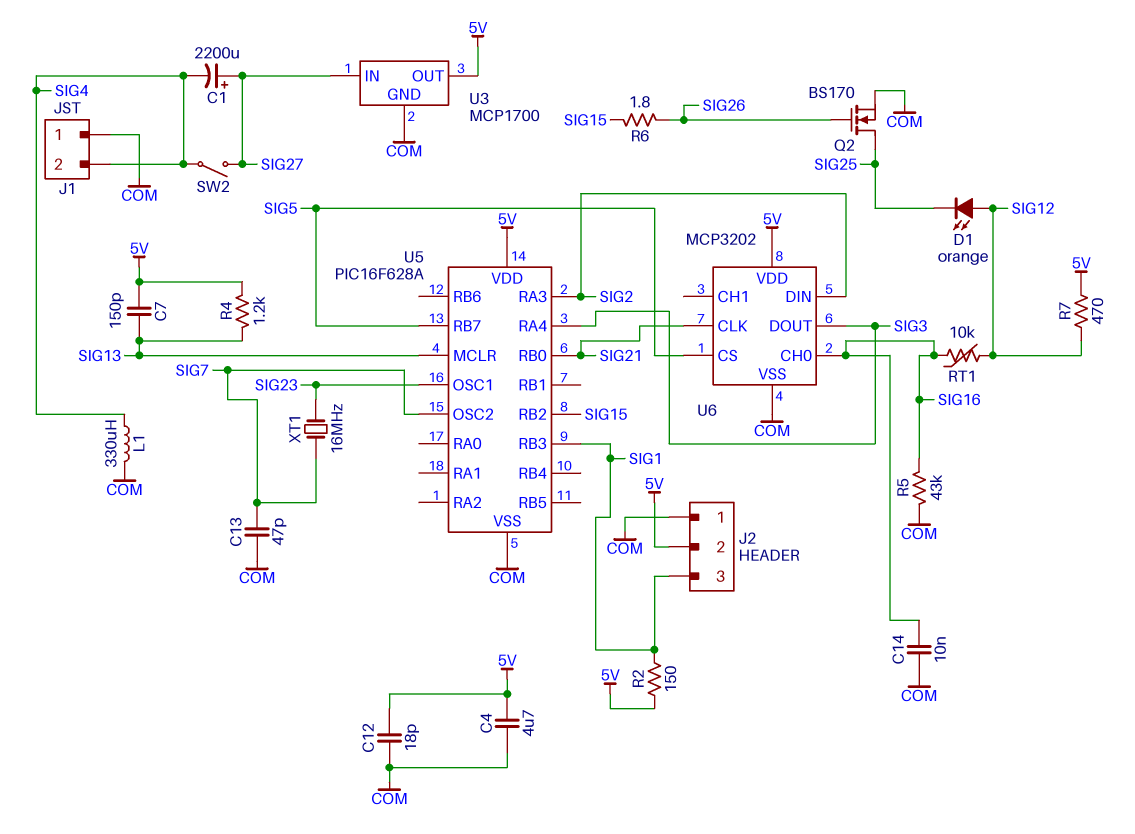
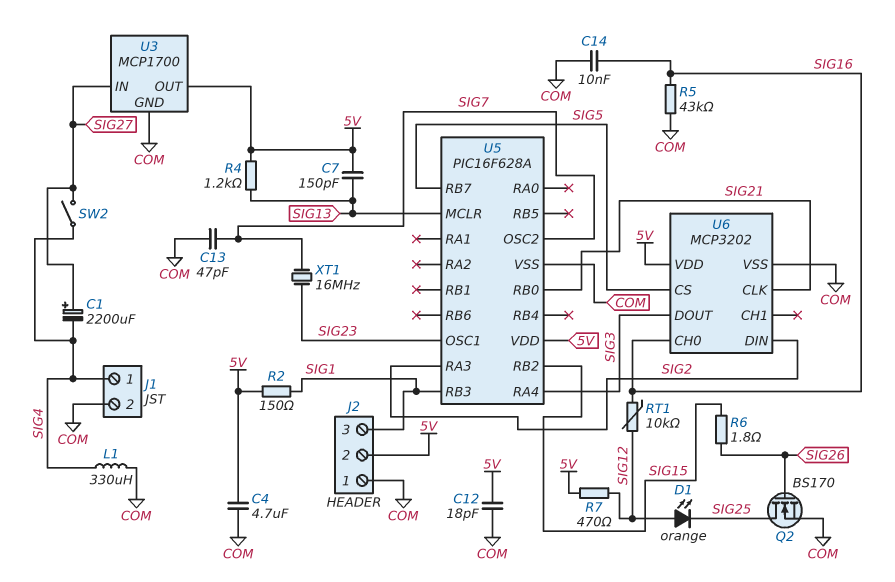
J1 pin 1: COM -> SIG4
J1 pin 2: SIG4 -> COM

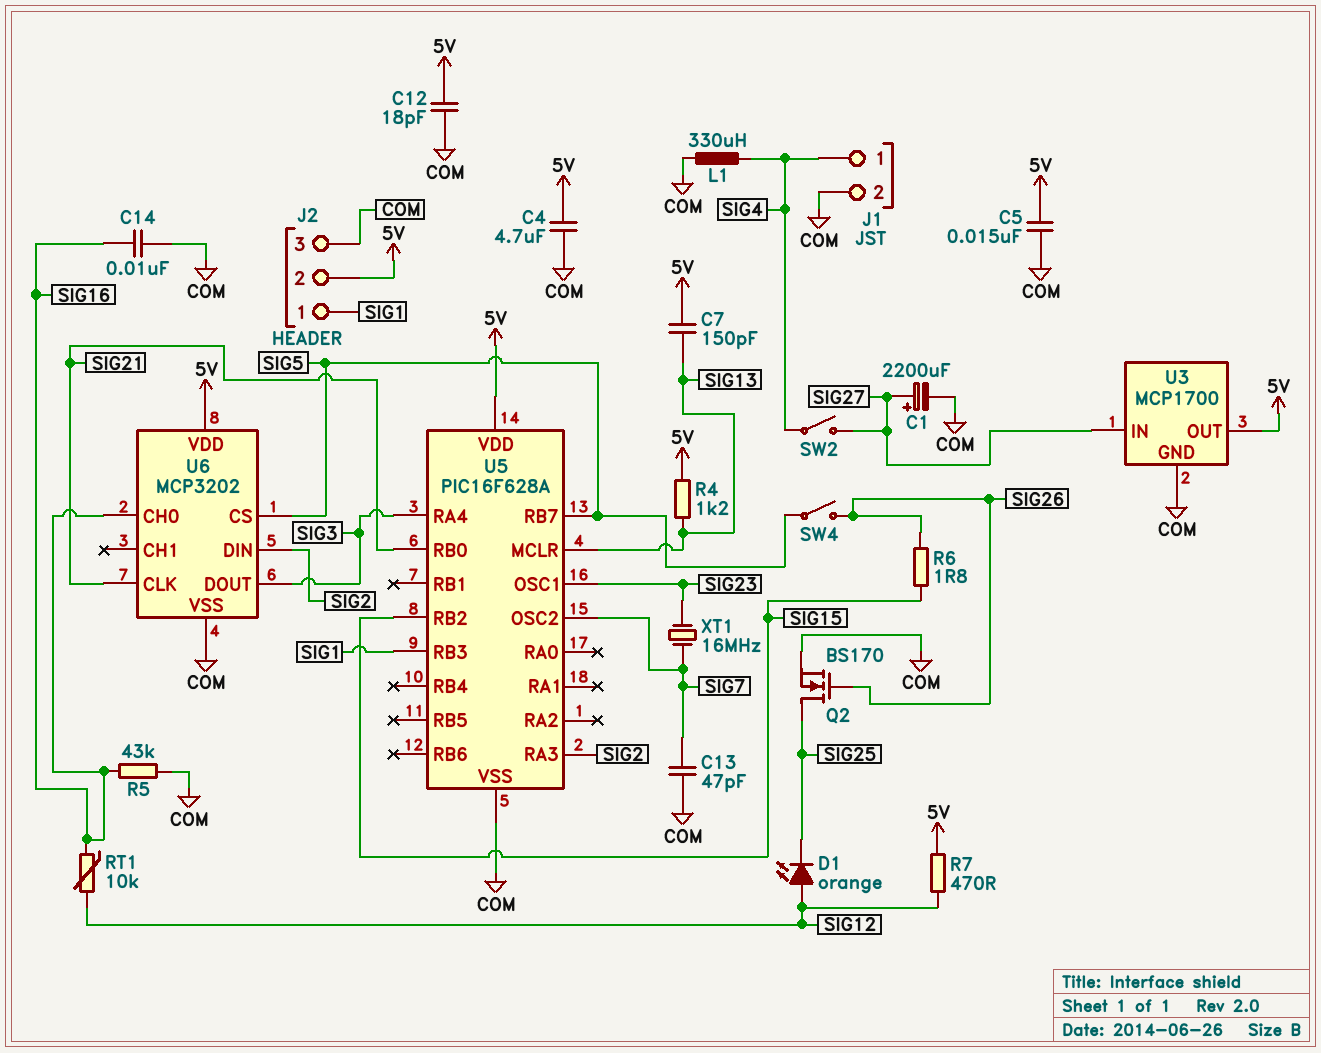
C1: 2200uF (plus SIG27, minus SIG4) -> 2200uF (plus SIG27, minus COM)
C5: none -> 15nF (5V, COM)
J2 pin 1: COM -> SIG1
J2 pin 3: SIG1 -> COM
R2: 150 (5V, SIG1) -> none
SW4: none -> switch (SIG5, SIG26)

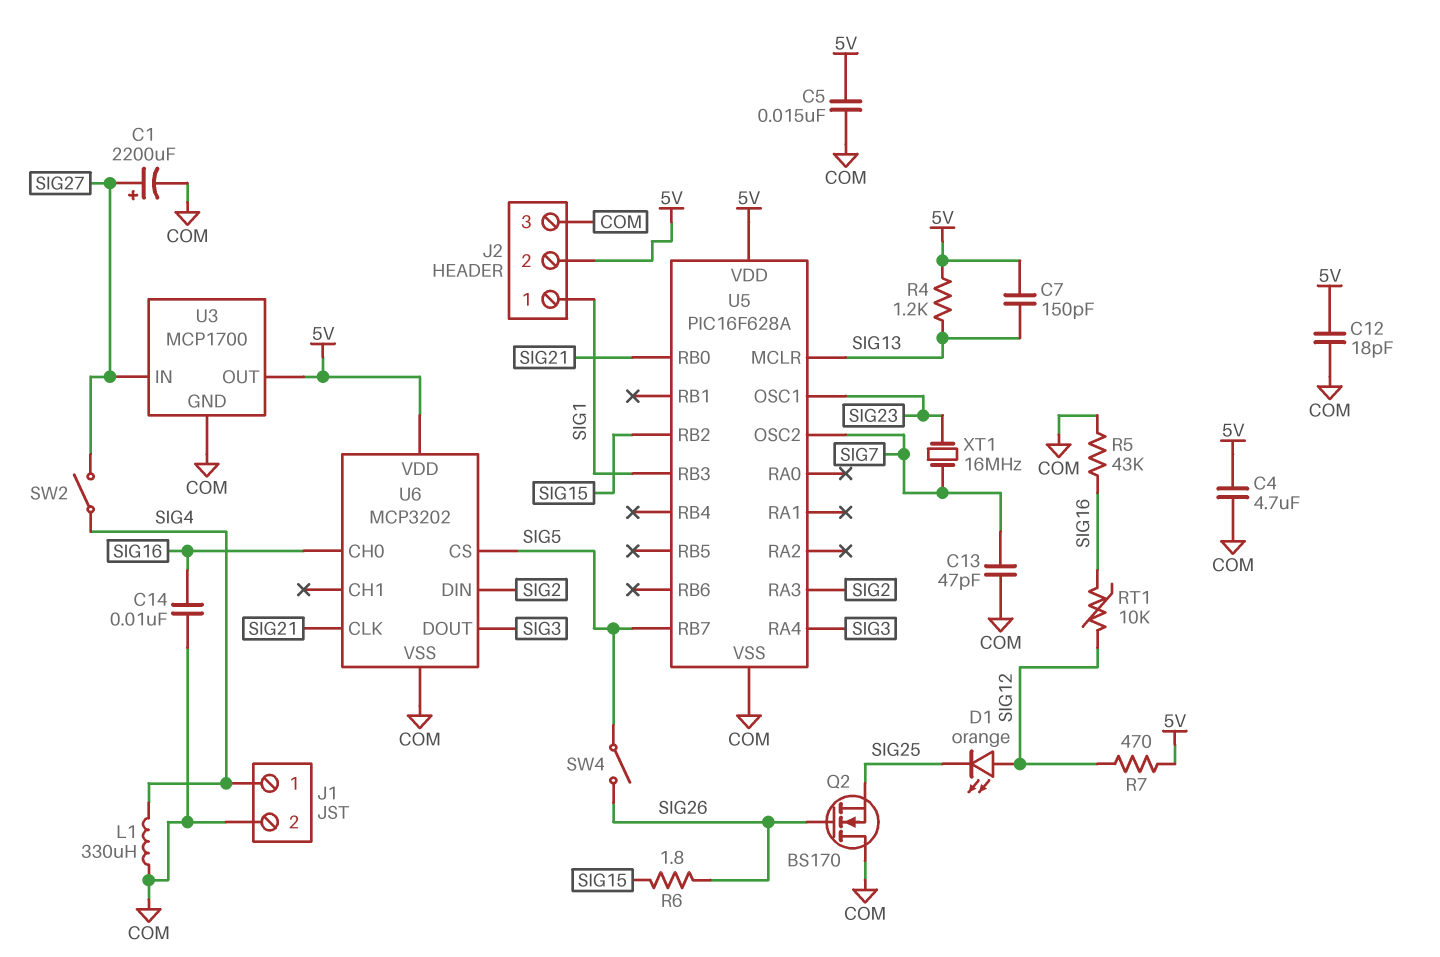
Q2: NMOS BS170 (G SIG26, D SIG25, S COM) -> NMOS BS170 (G SIG26, D COM, S SIG25)

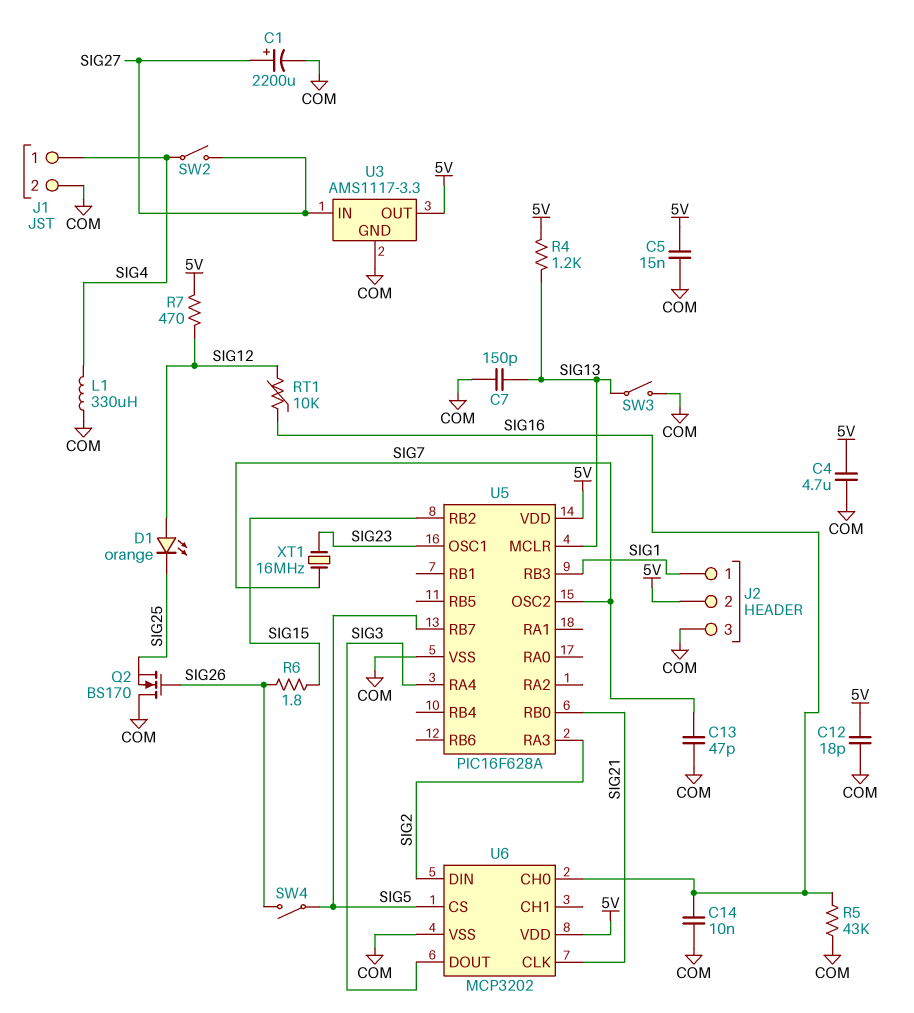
C7: 150pF (5V, SIG13) -> 150pF (COM, SIG13)
SW3: none -> switch (COM, SIG13)
U3: MCP1700 -> AMS1117-3.3

